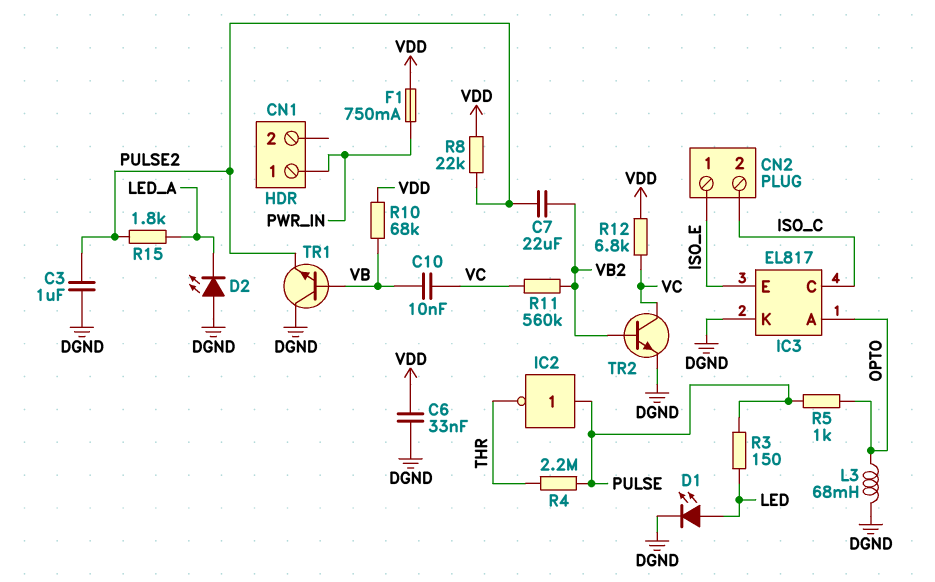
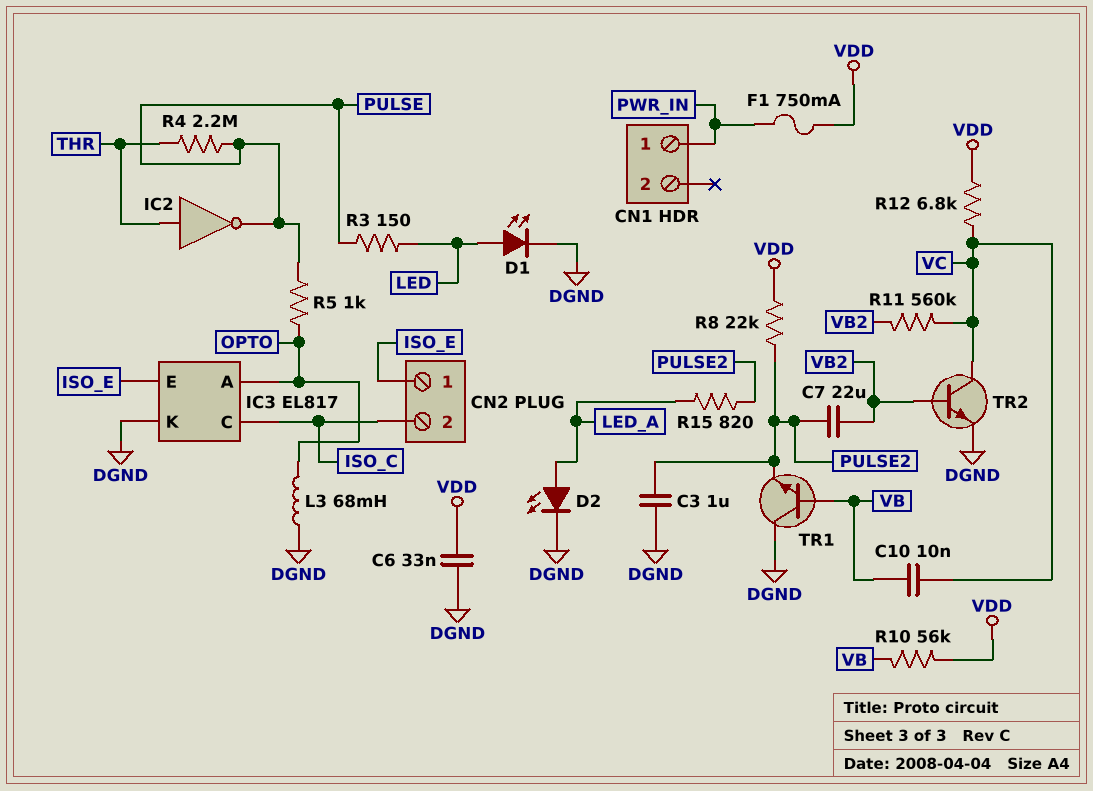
D2: LED (A DGND, K LED_A) -> LED (A LED_A, K DGND)
IC2: NOT (in PULSE, out THR) -> NOT (in THR, out PULSE)
R10: 68k (VB, VDD) -> 56k (VB, VDD)
R15: 1.8k (LED_A, PULSE2) -> 820 (LED_A, PULSE2)

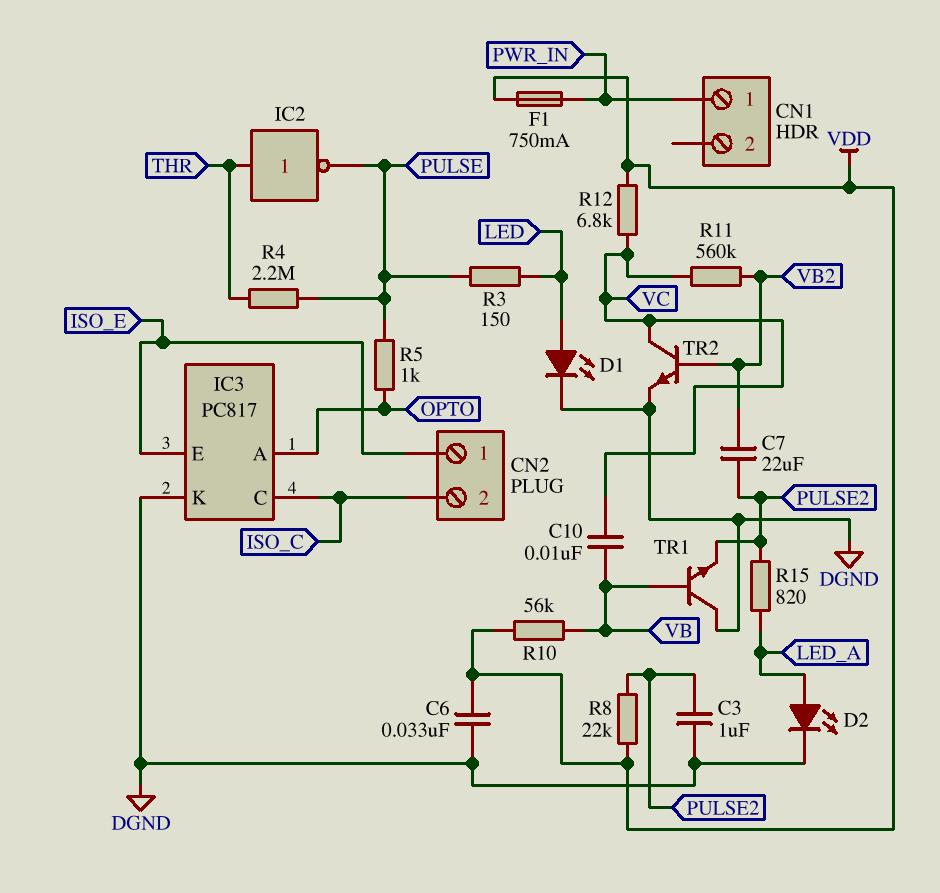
IC3: EL817 -> PC817
L3: 68mH (DGND, OPTO) -> none

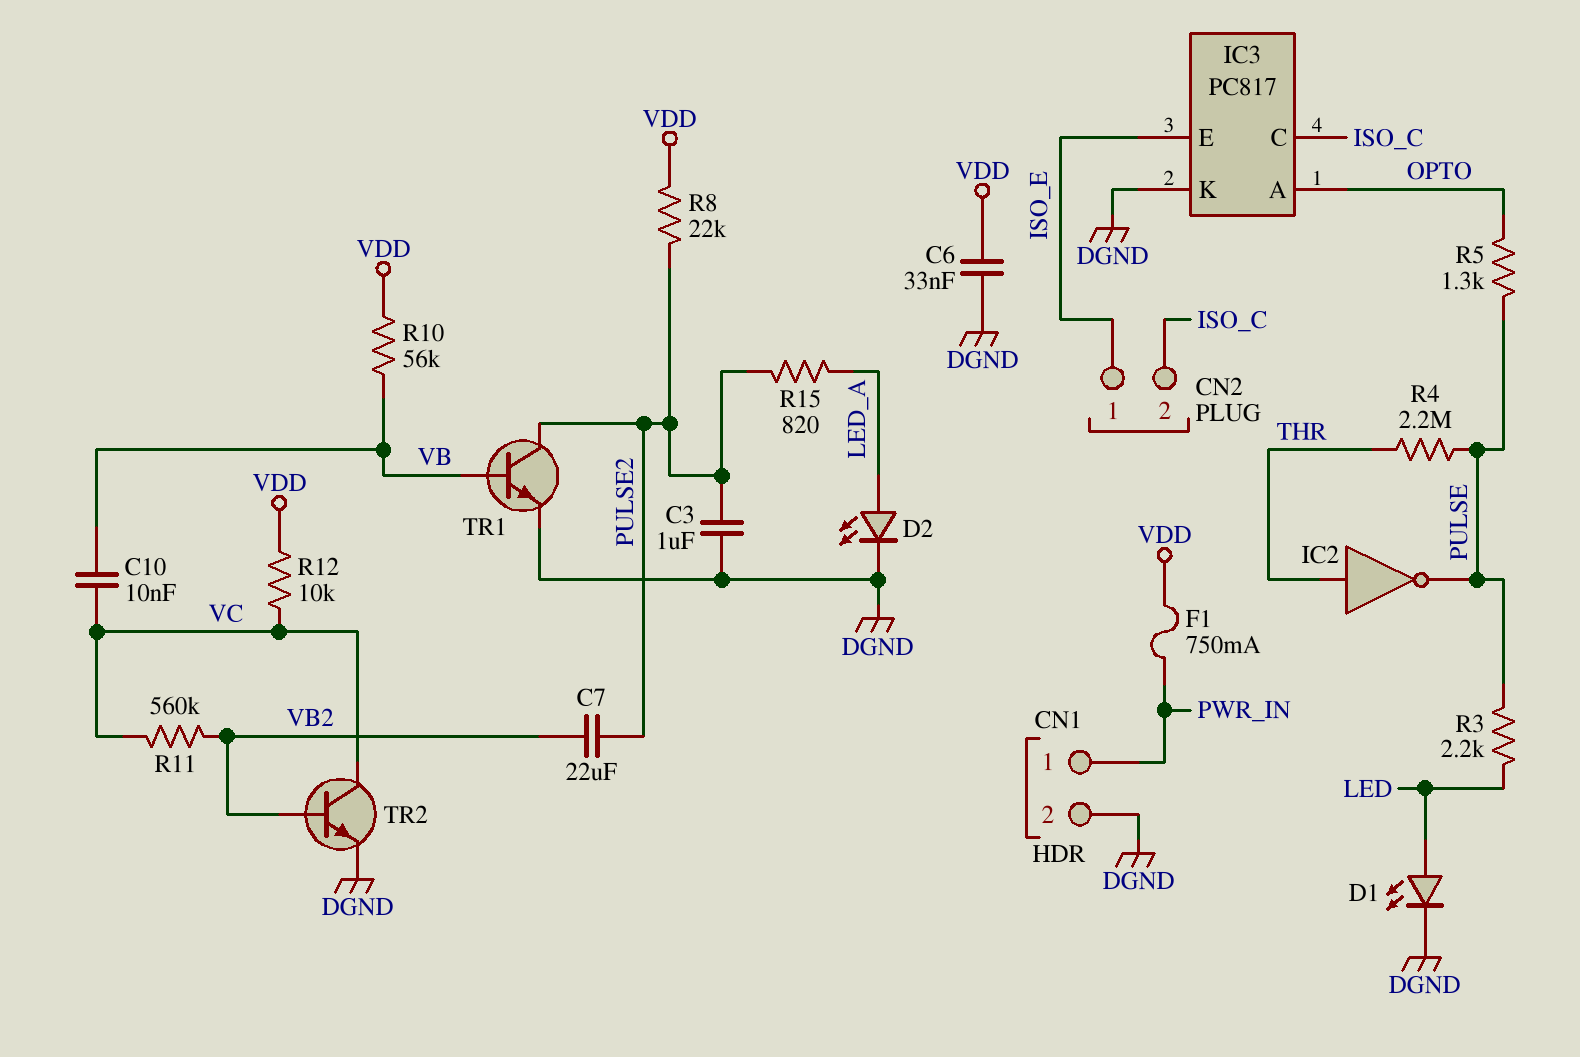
CN1 pin 2: none -> DGND
R3: 150 (LED, PULSE) -> 2.2k (LED, PULSE)
R5: 1k (OPTO, PULSE) -> 1.3k (OPTO, PULSE)
R12: 6.8k (VC, VDD) -> 10k (VC, VDD)
TR1: NPN (B VB, C DGND, E PULSE2) -> NPN (B VB, C PULSE2, E DGND)

